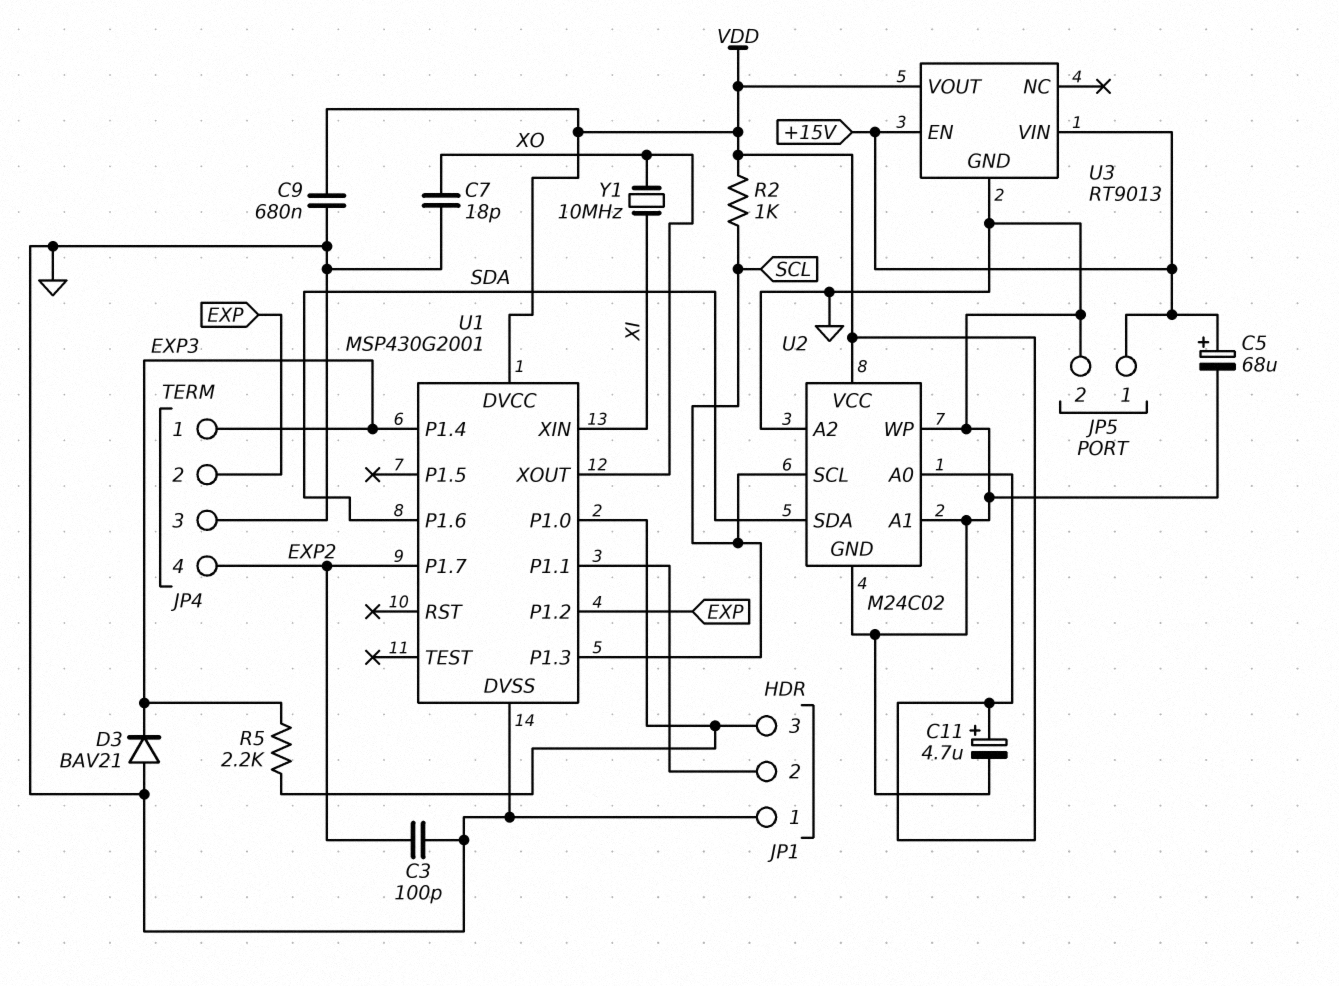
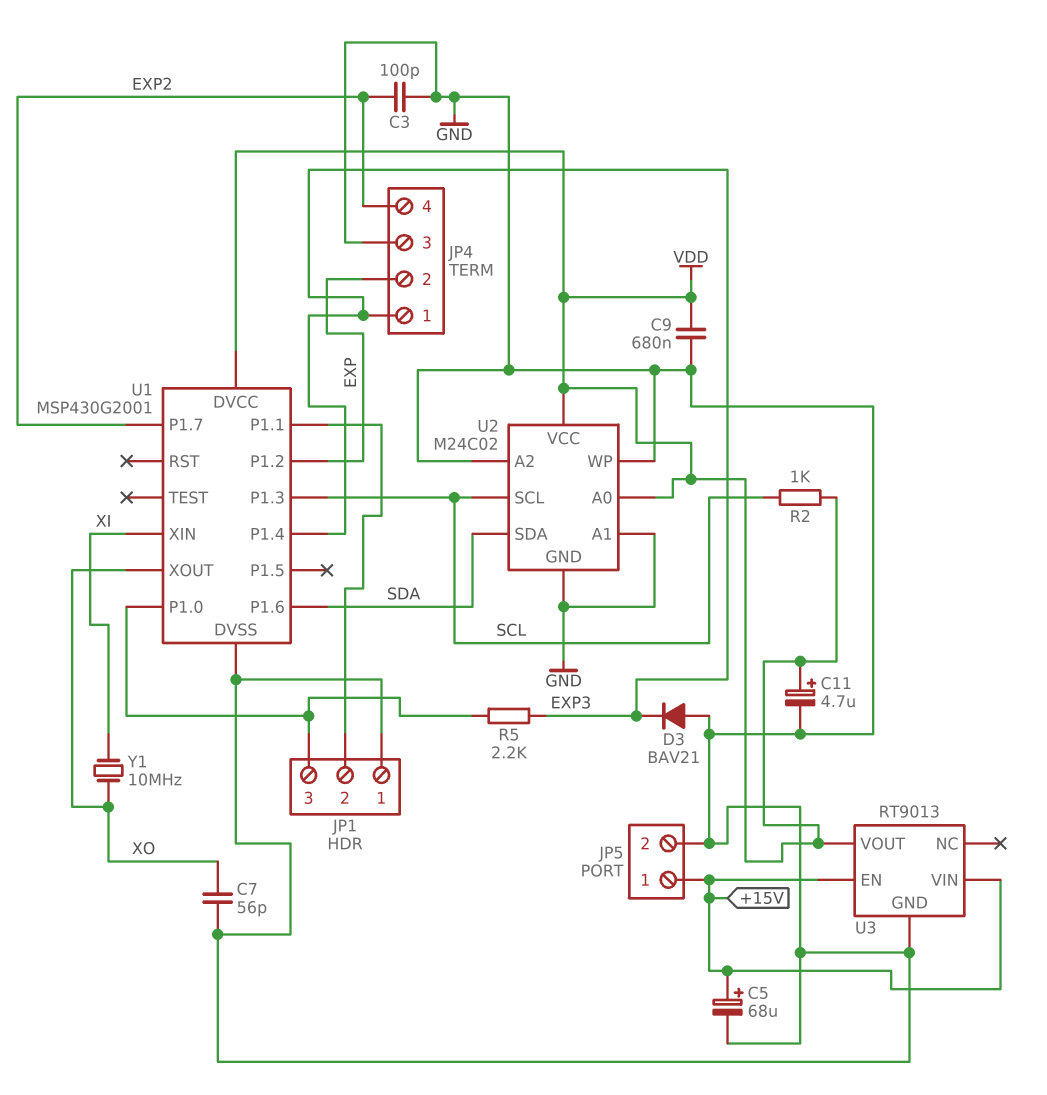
C7: 18pF (GND, XO) -> 56pF (GND, XO)

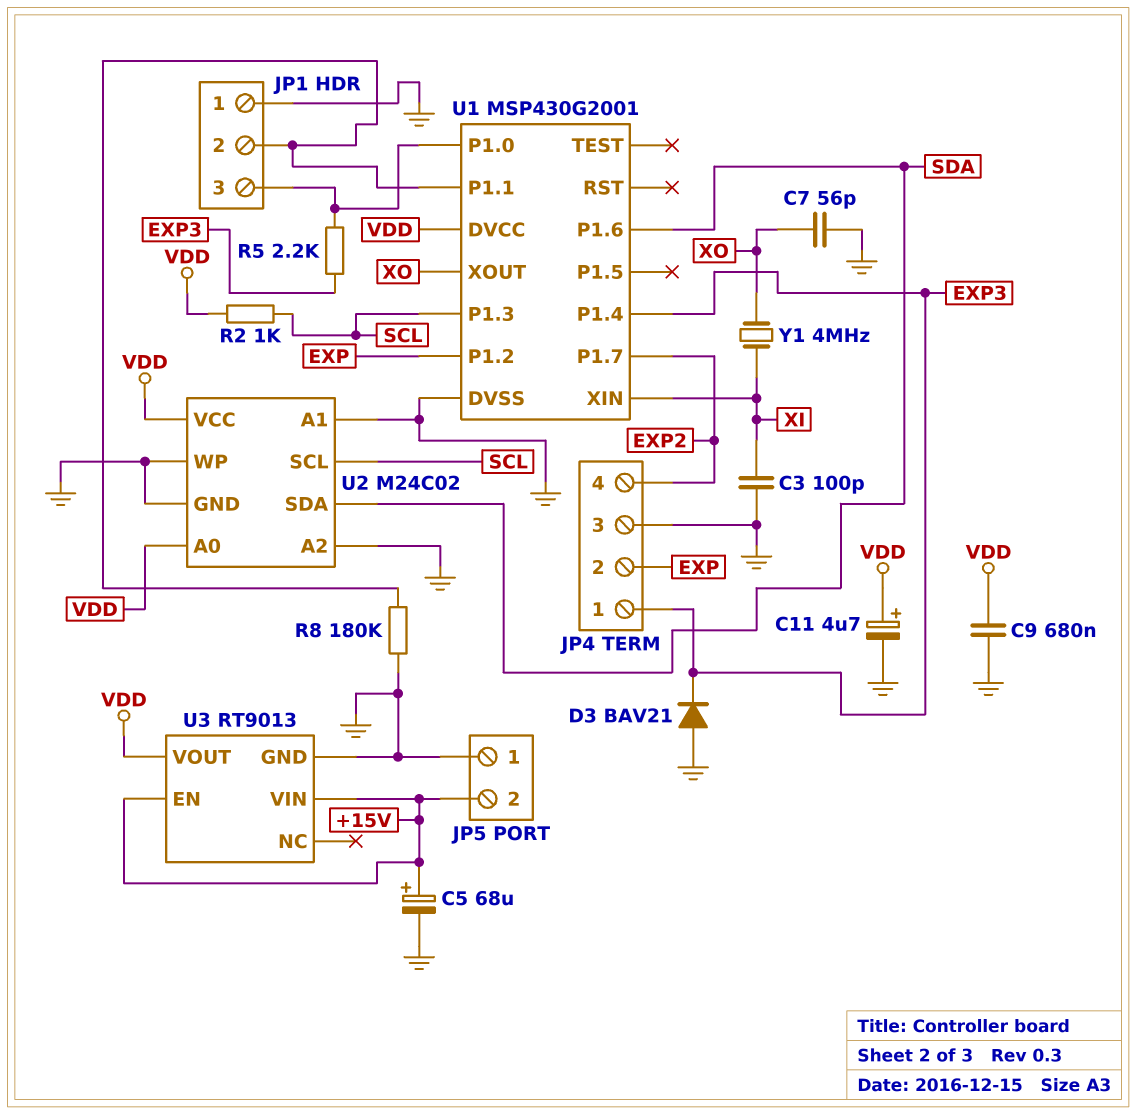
C3: 100pF (EXP2, GND) -> 100pF (GND, XI)
JP5 pin 1: +15V -> GND
JP5 pin 2: GND -> +15V
R8: none -> 180k (GND, JP1/2)
Y1: 10MHz (XI, XO) -> 4MHz (XI, XO)

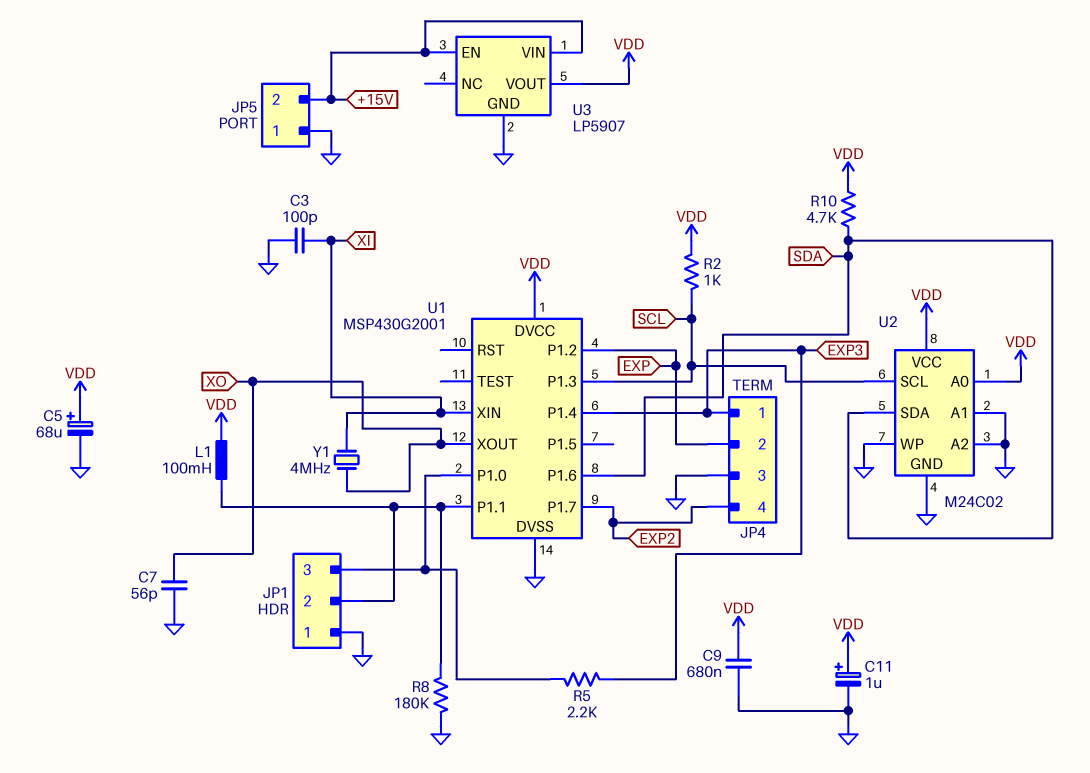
C5: 68uF (plus +15V, minus GND) -> 68uF (plus VDD, minus GND)
C11: 4.7uF (plus VDD, minus GND) -> 1uF (plus VDD, minus GND)
D3: diode BAV21 (A GND, K EXP3) -> none
L1: none -> 100mH (JP1/2, VDD)
R10: none -> 4.7k (SDA, VDD)
U3: RT9013 -> LP5907

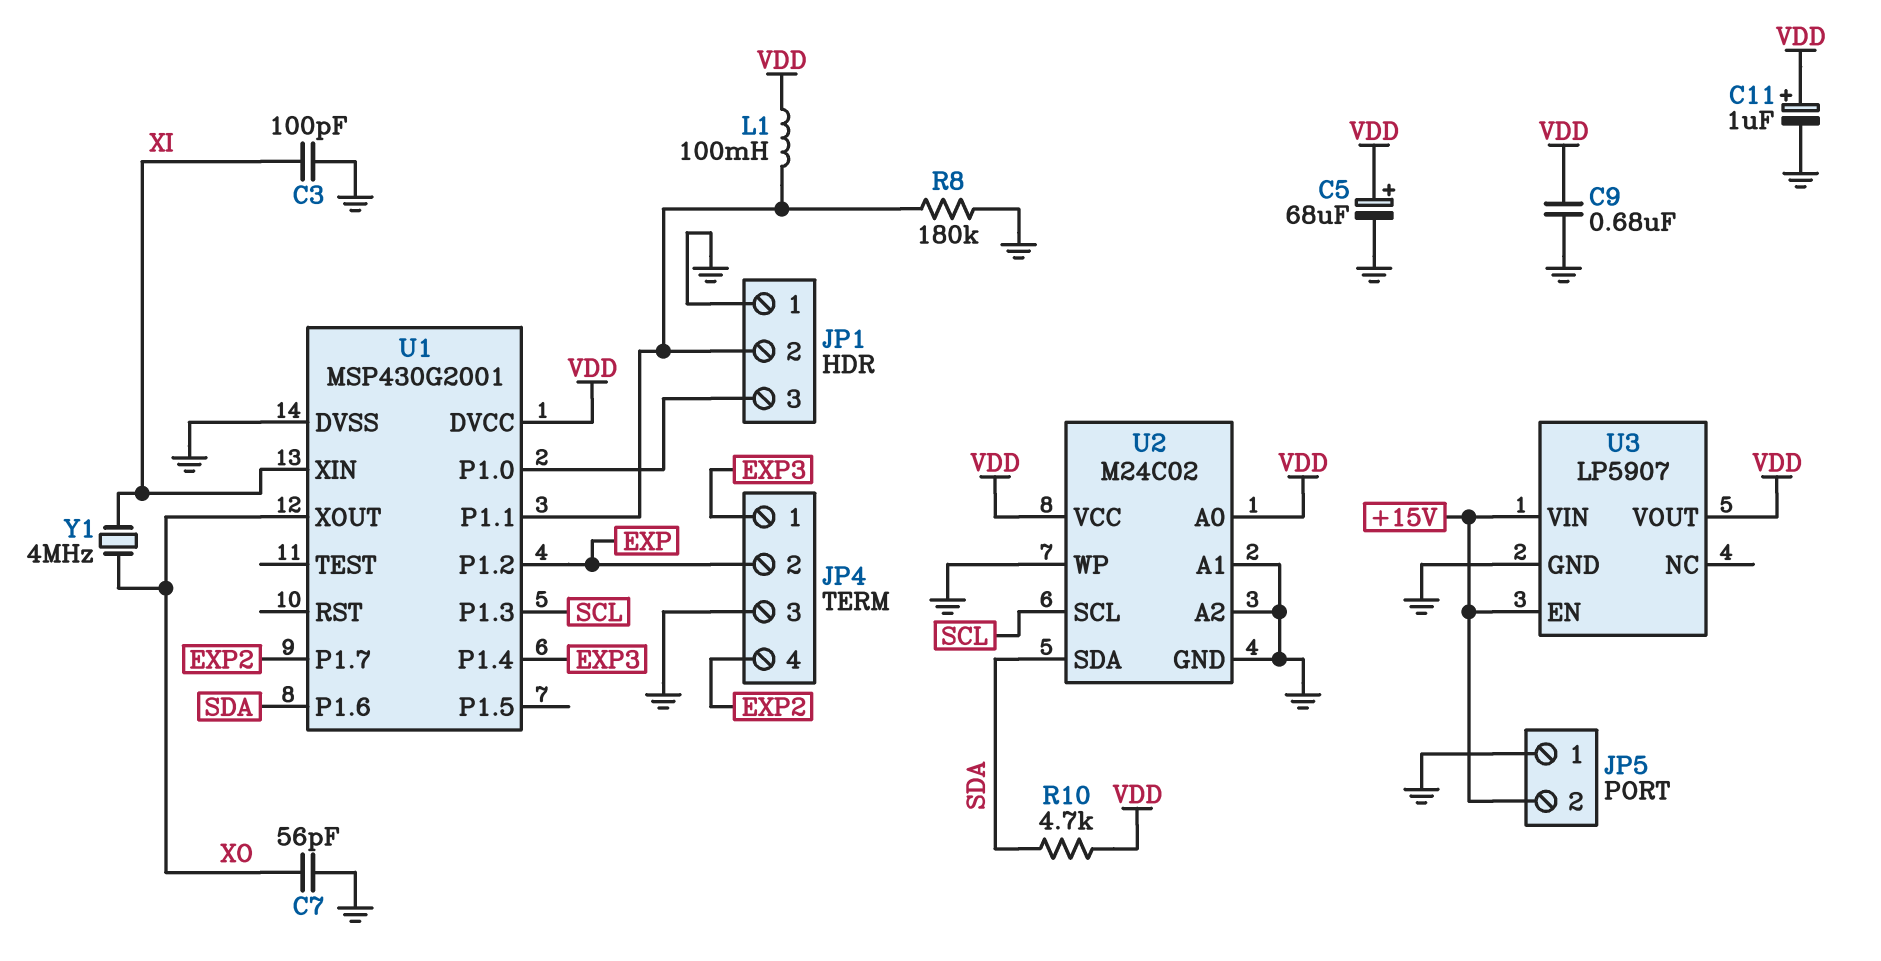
R2: 1k (SCL, VDD) -> none
R5: 2.2k (EXP3, JP1/3) -> none

